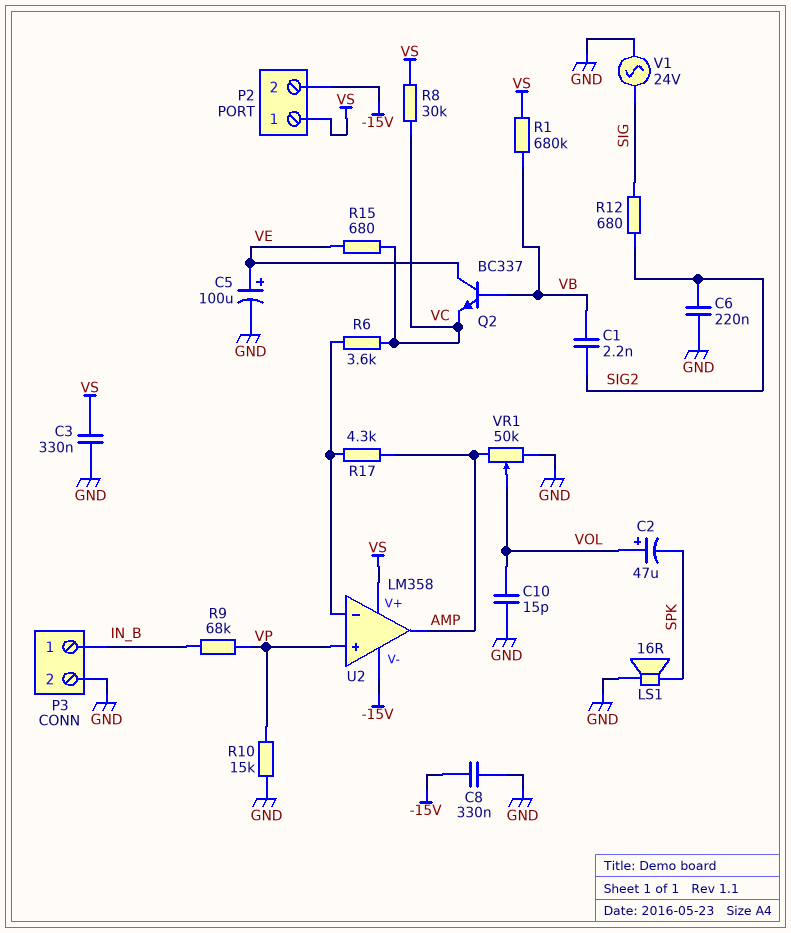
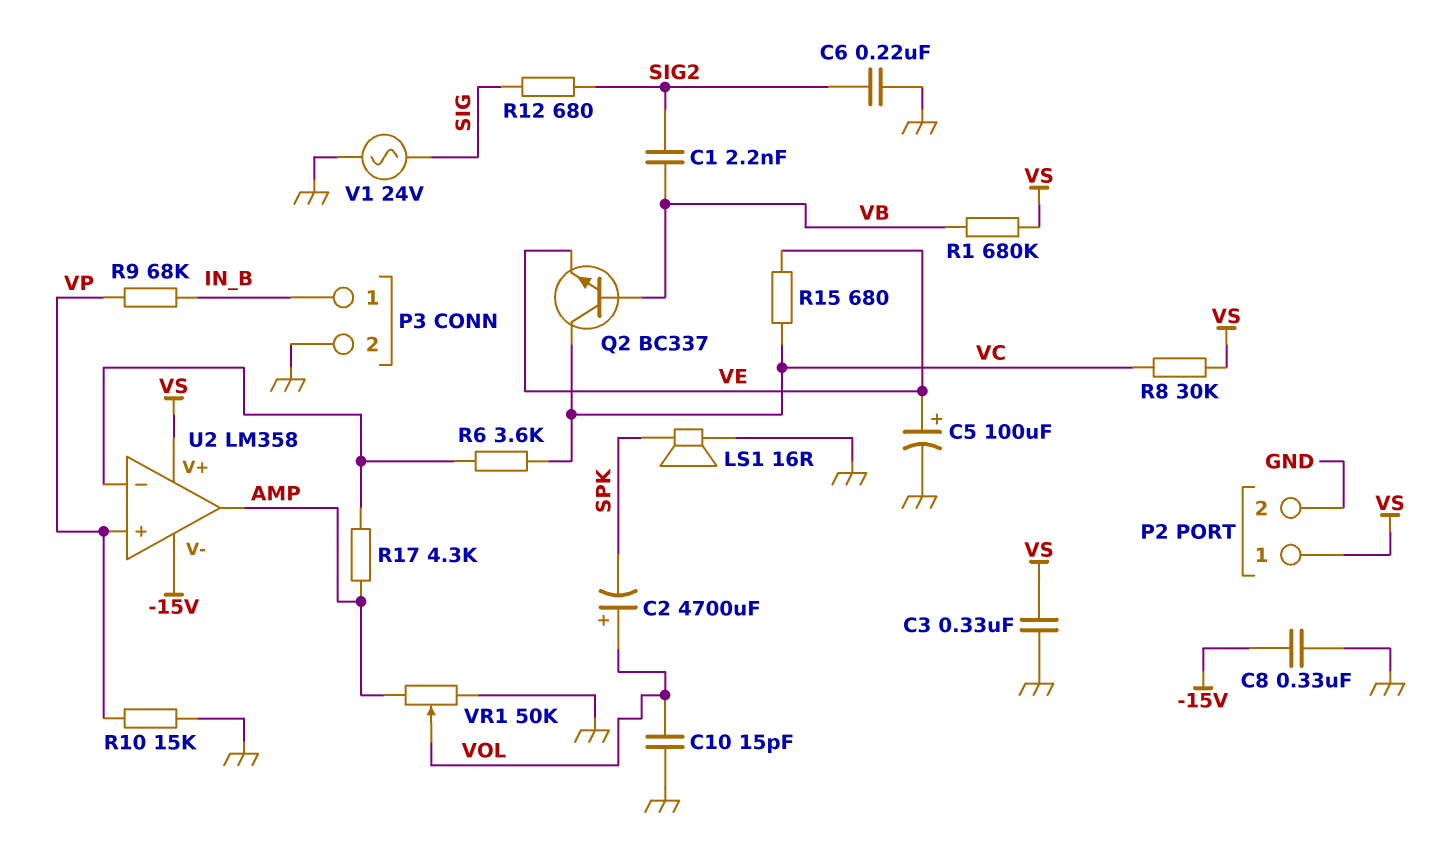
C2: 47uF (plus VOL, minus SPK) -> 4700uF (plus VOL, minus SPK)
P2 pin 2: -15V -> GND
Q2: NPN BC337 (B VB, C VE, E VC) -> NPN BC337 (B VB, C VC, E VE)

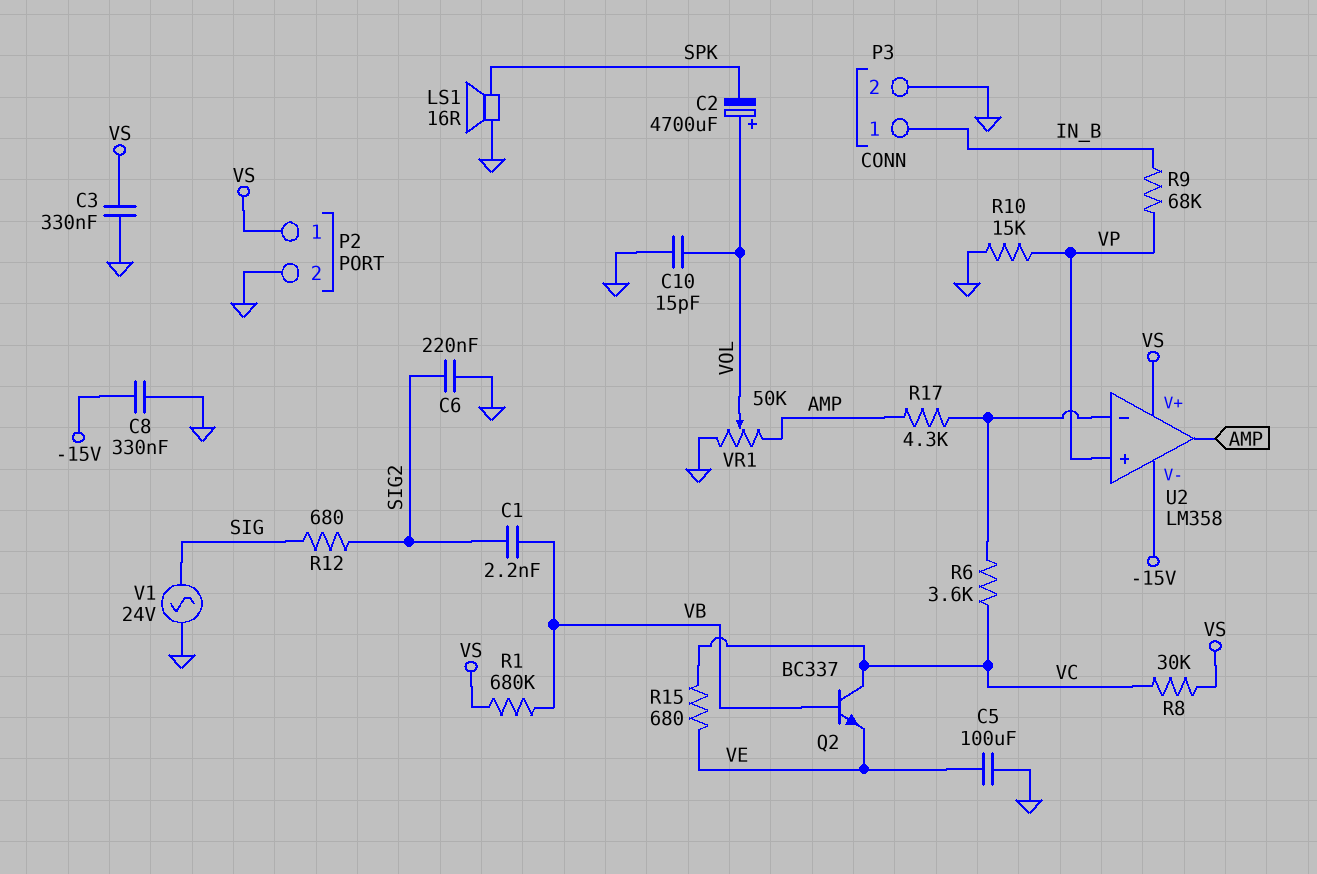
C5: 100uF (plus VE, minus GND) -> 100uF (GND, VE)

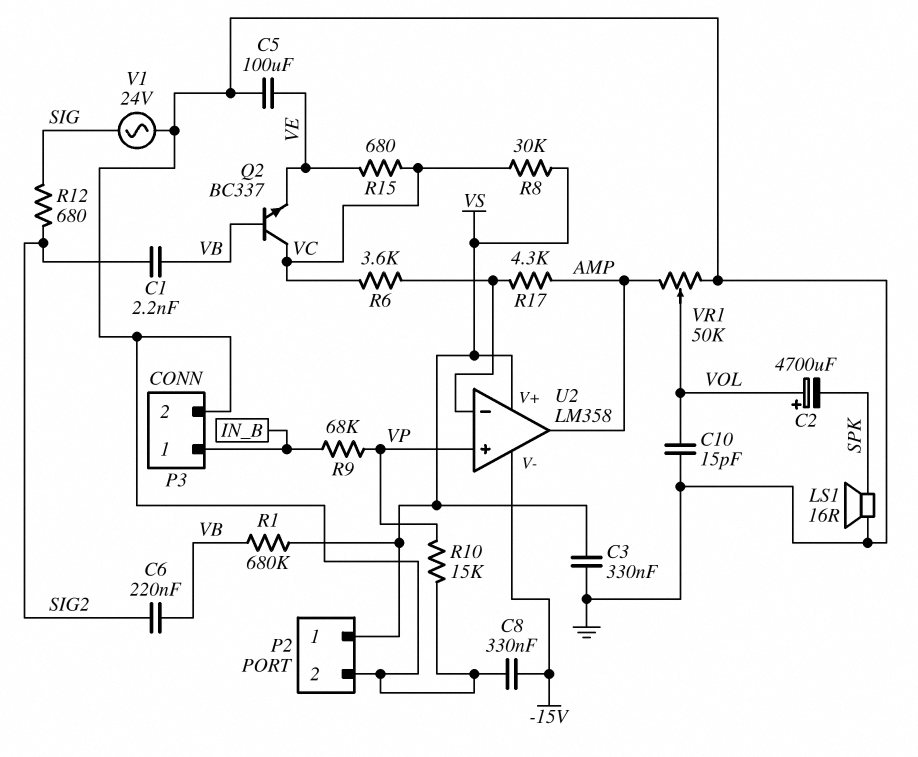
C6: 220nF (GND, SIG2) -> 220nF (SIG2, VB)

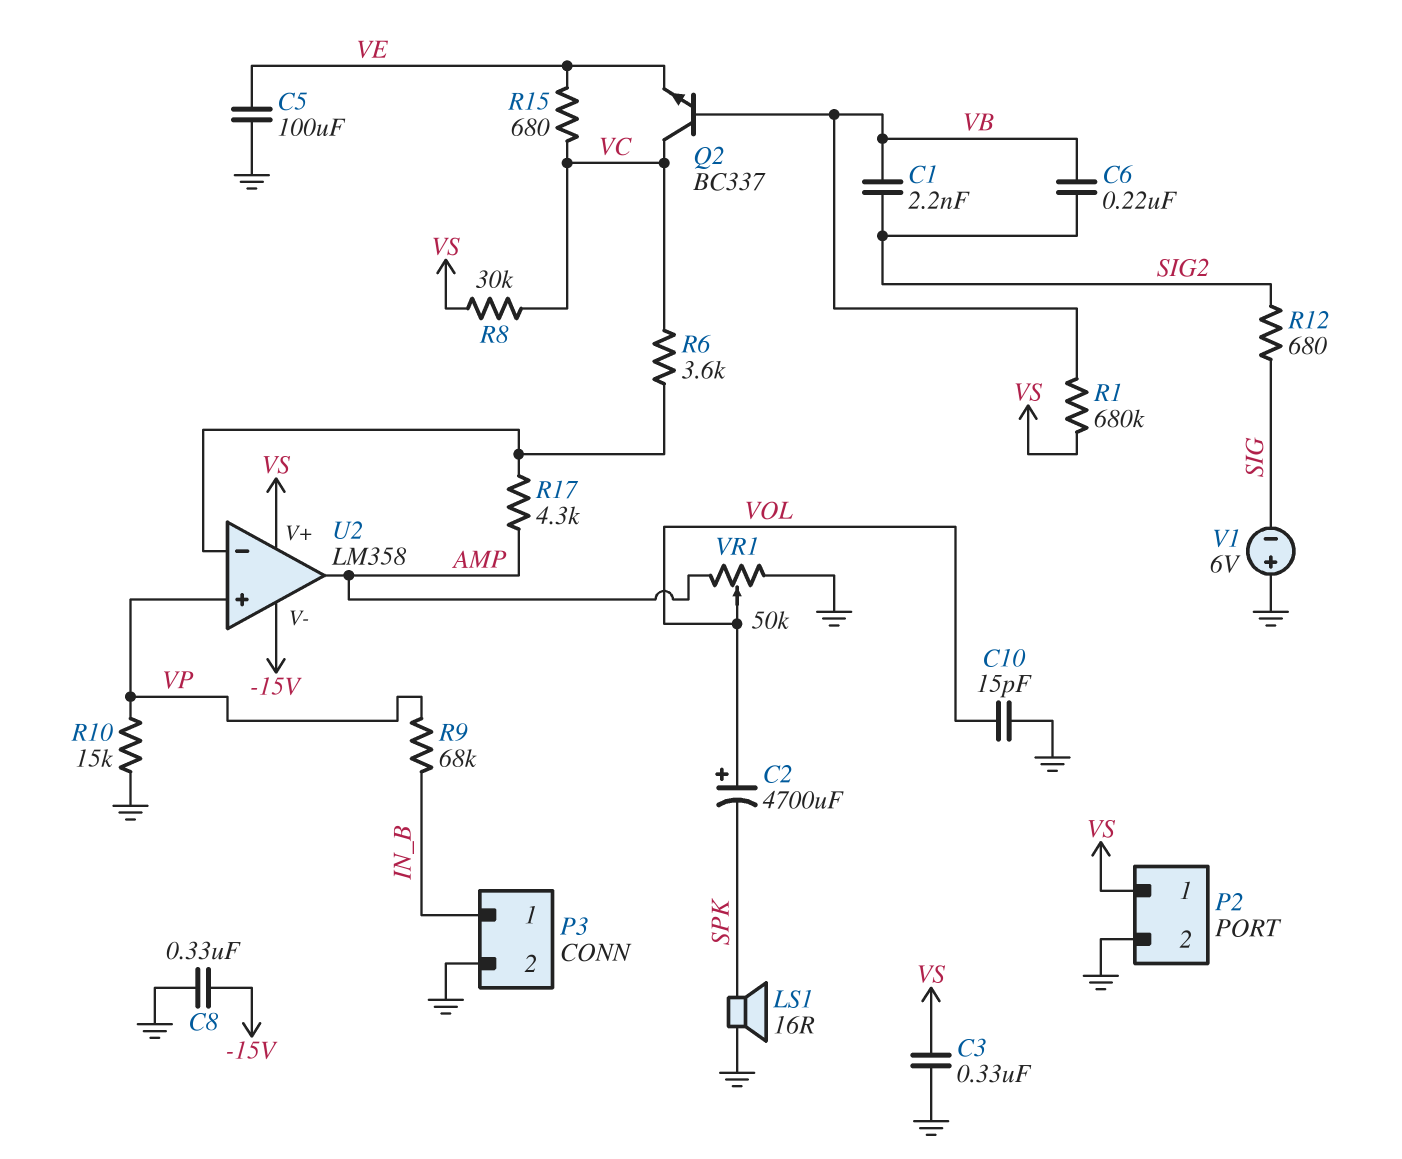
V1: AC 24V (GND, SIG) -> 6V (plus GND, minus SIG)

